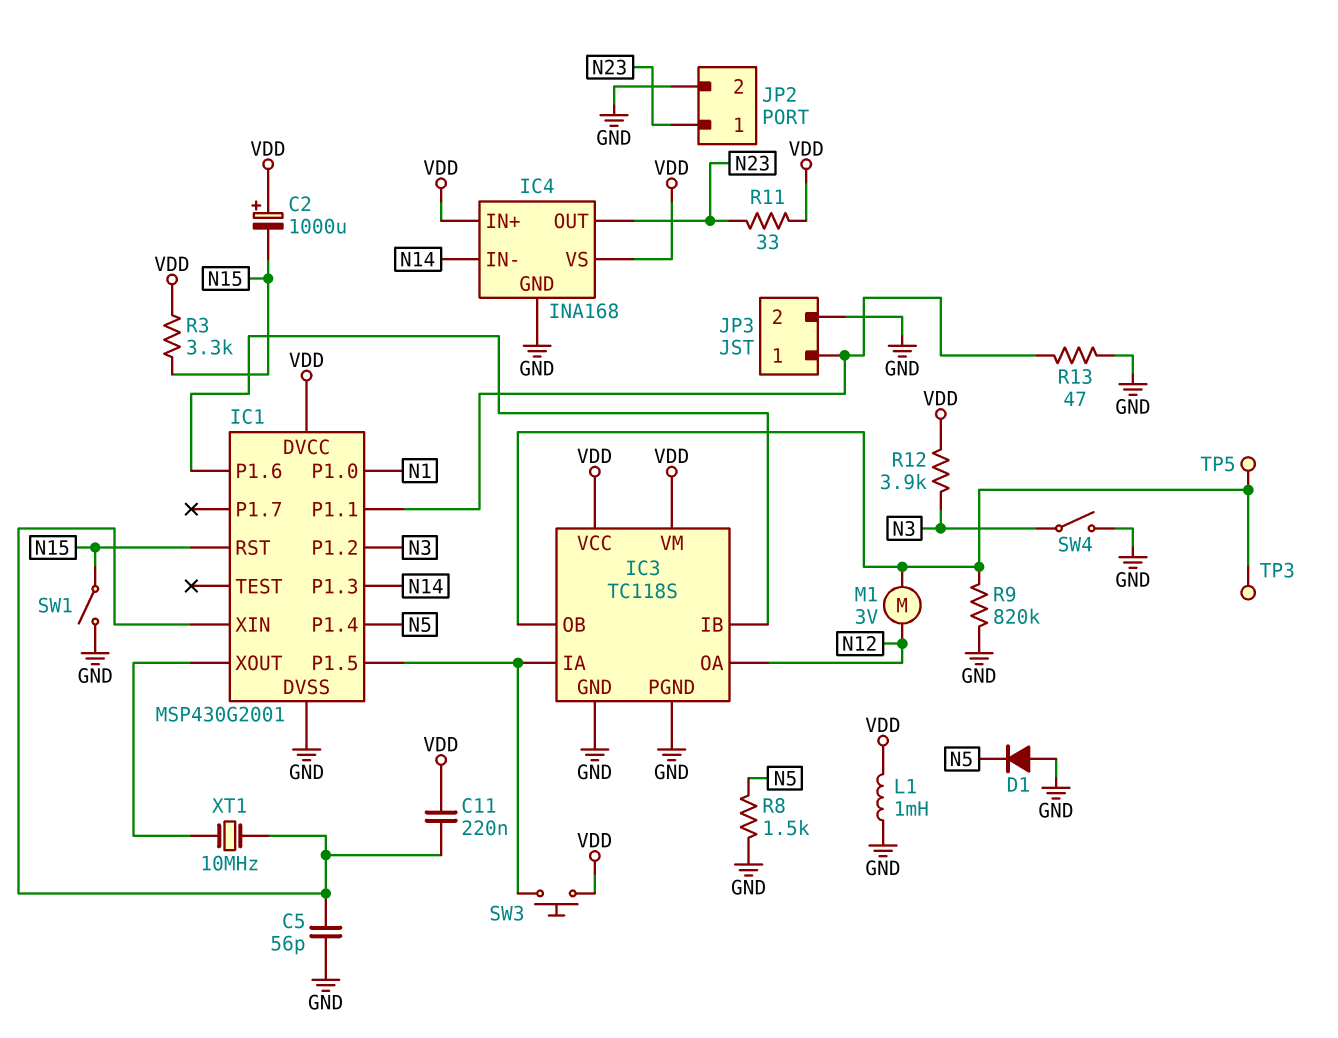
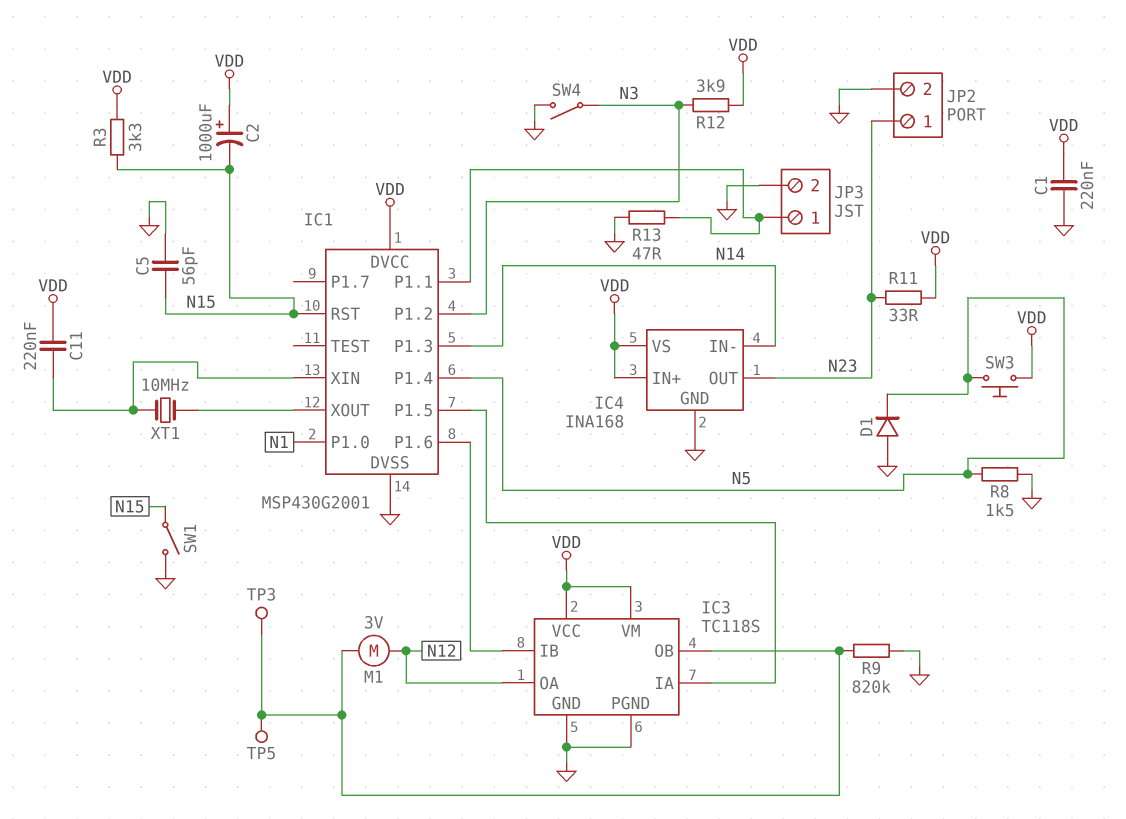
C1: none -> 220nF (GND, VDD)
C5: 56pF (GND, IC1/XIN) -> 56pF (GND, N15)
L1: 1mH (GND, VDD) -> none
SW3: button (IC1/P1.5, VDD) -> button (N5, VDD)

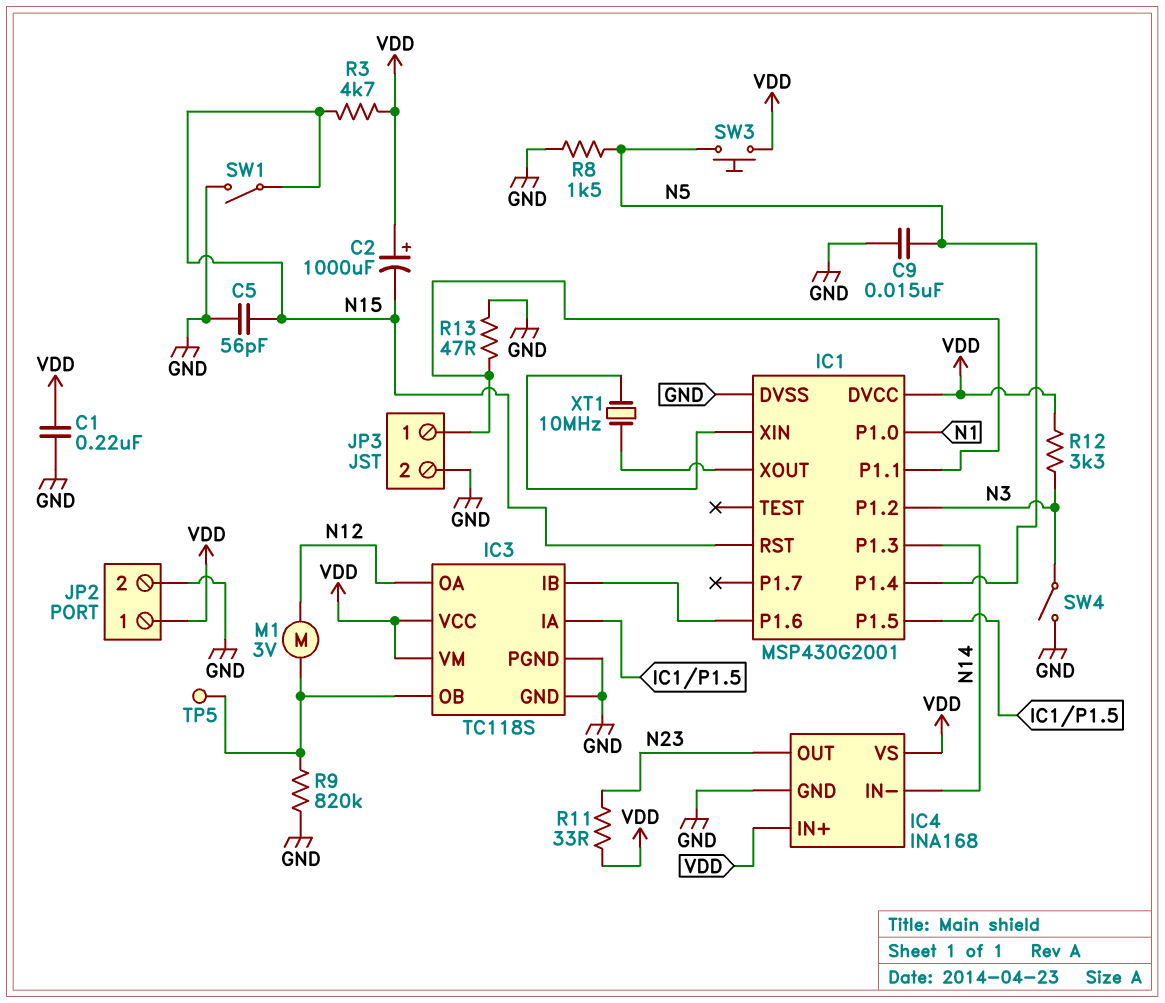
C9: none -> 15nF (GND, N5)
C11: 220nF (IC1/XIN, VDD) -> none
D1: diode (A GND, K N5) -> none
JP2 pin 1: N23 -> VDD
R3: 3.3k (N15, VDD) -> 4.7k (N15, VDD)
R12: 3.9k (N3, VDD) -> 3.3k (N3, VDD)
TP3: test point (IC3/OB) -> none

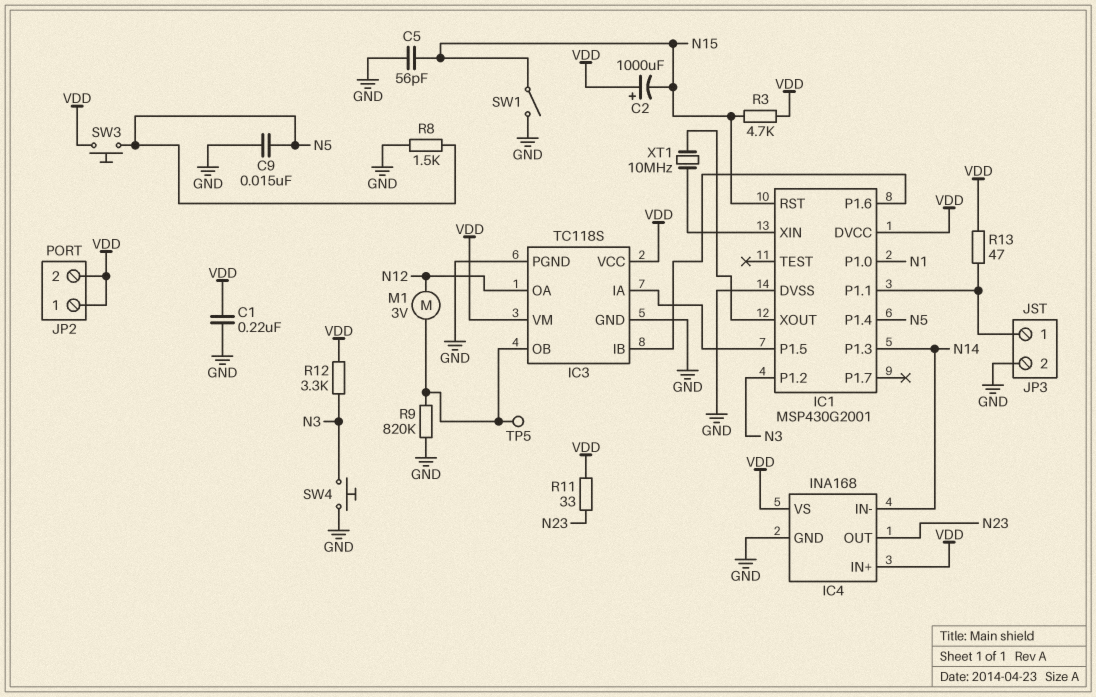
JP2 pin 2: GND -> VDD
R13: 47 (GND, IC1/P1.1) -> 47 (IC1/P1.1, VDD)
SW4: switch (GND, N3) -> button (GND, N3)

